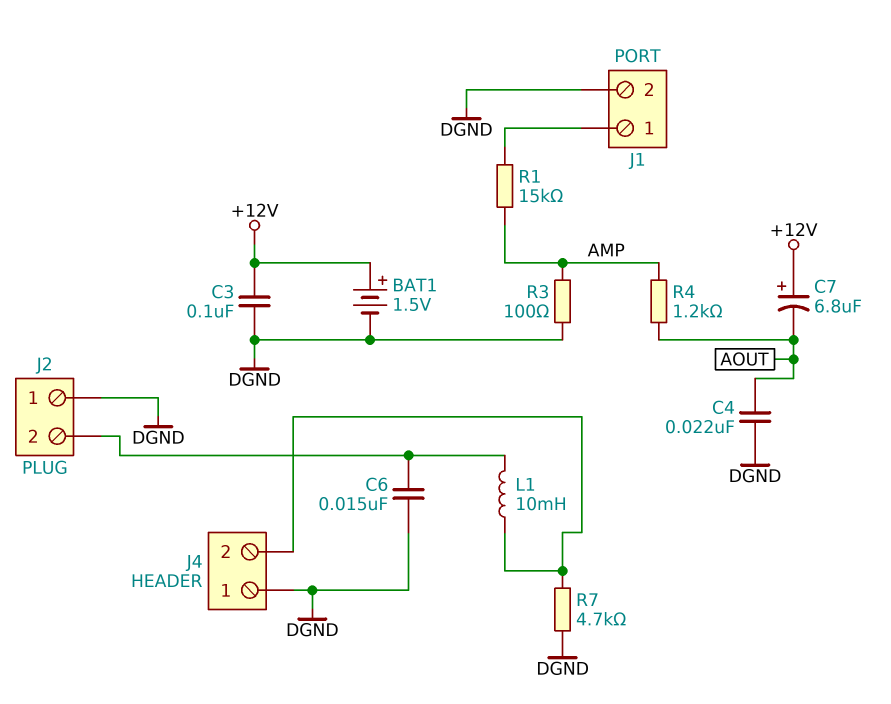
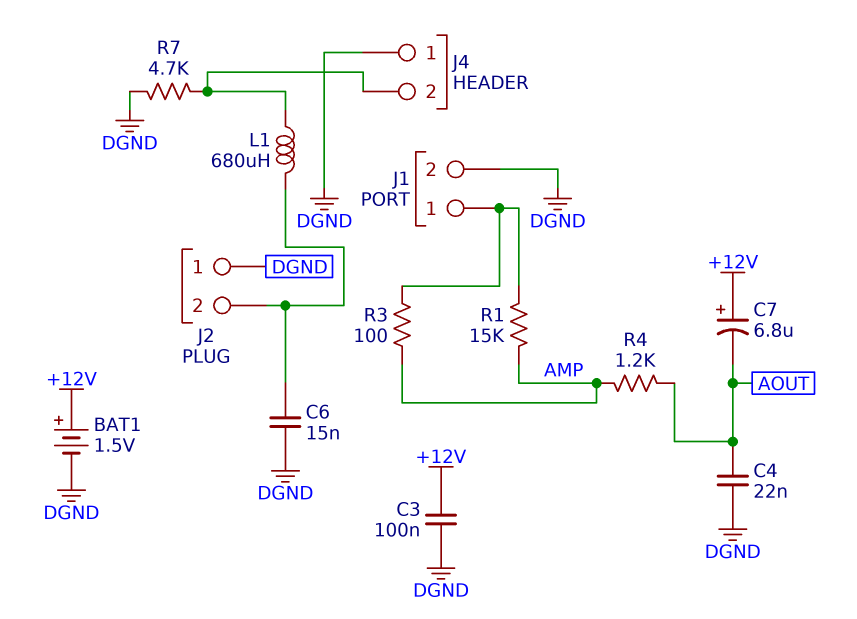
L1: 10mH (J2/2, J4/2) -> 680uH (J2/2, J4/2)
R3: 100 (AMP, DGND) -> 100 (AMP, J1/1)

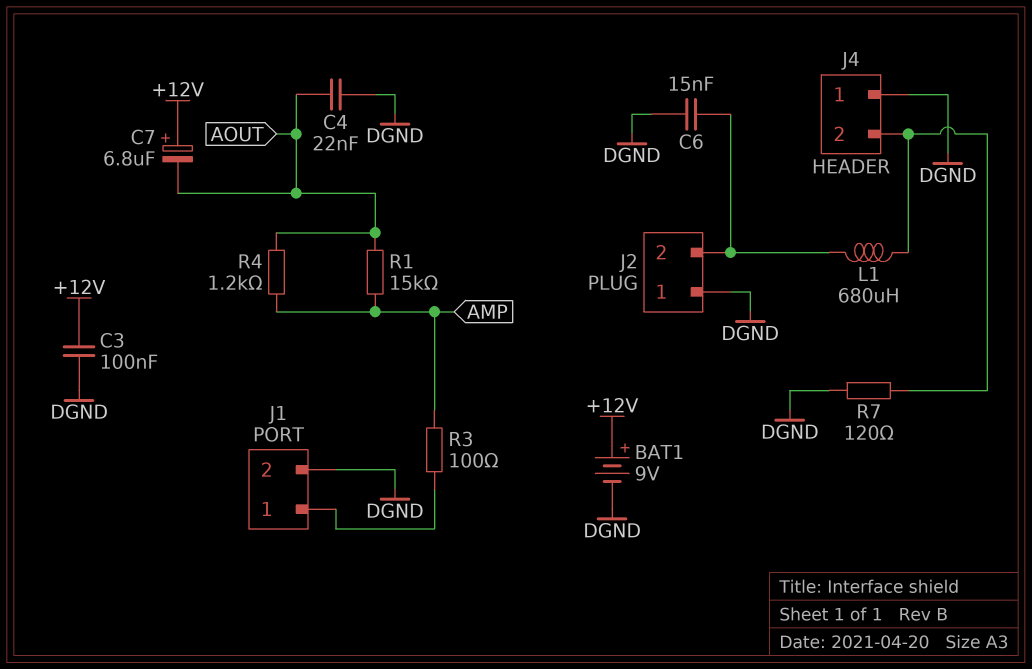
BAT1: 1.5V (plus +12V, minus DGND) -> 9V (plus +12V, minus DGND)
R1: 15k (AMP, J1/1) -> 15k (AMP, AOUT)
R7: 4.7k (DGND, J4/2) -> 120 (DGND, J4/2)

